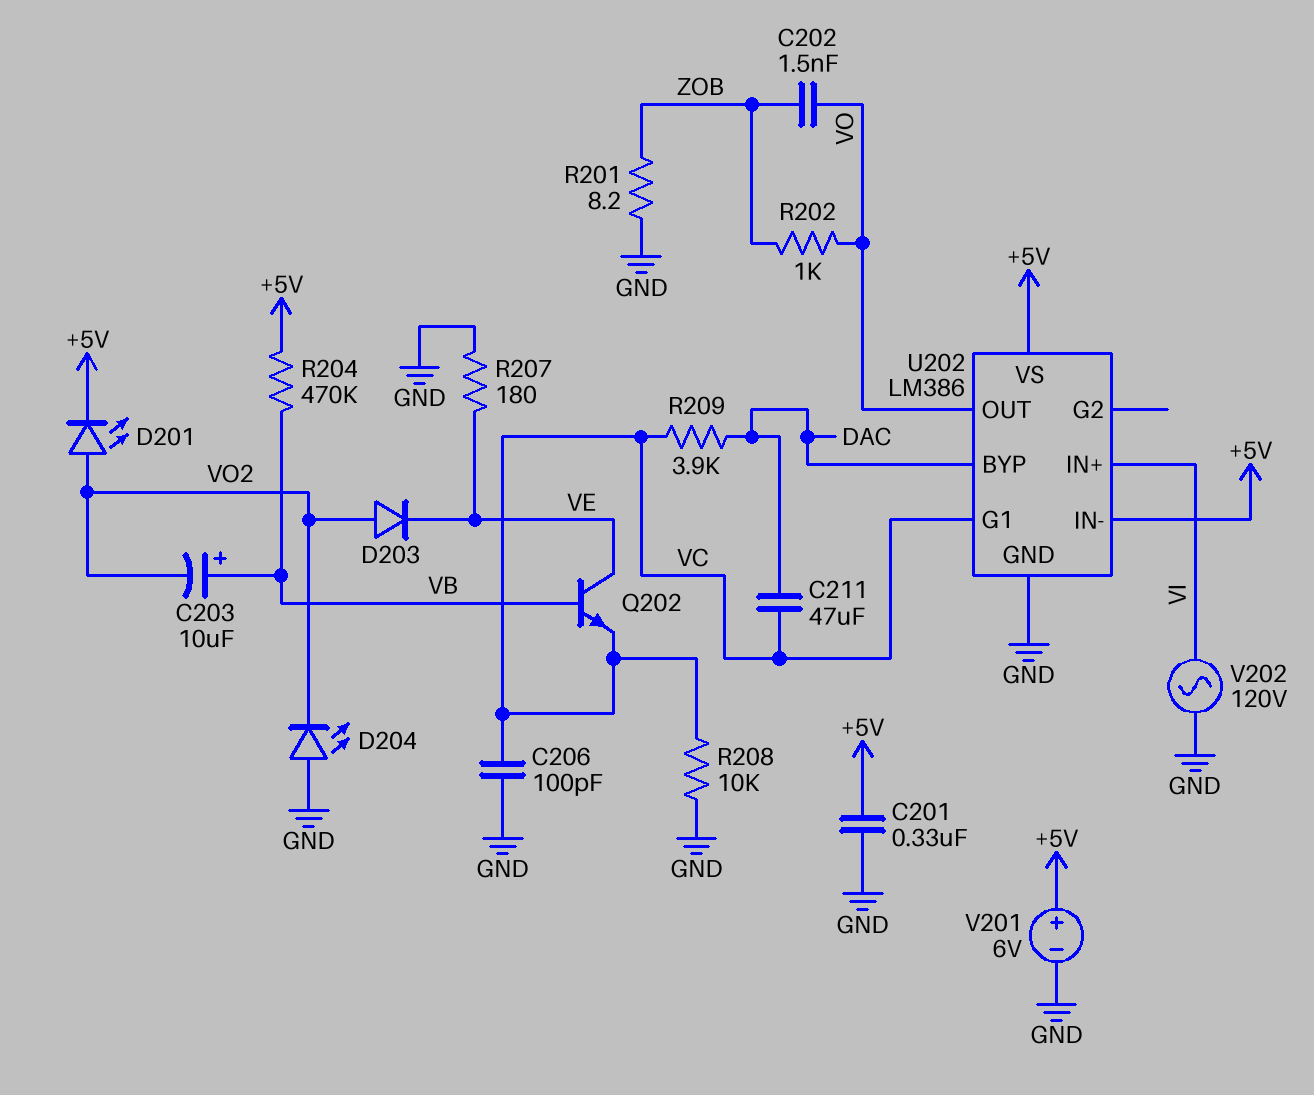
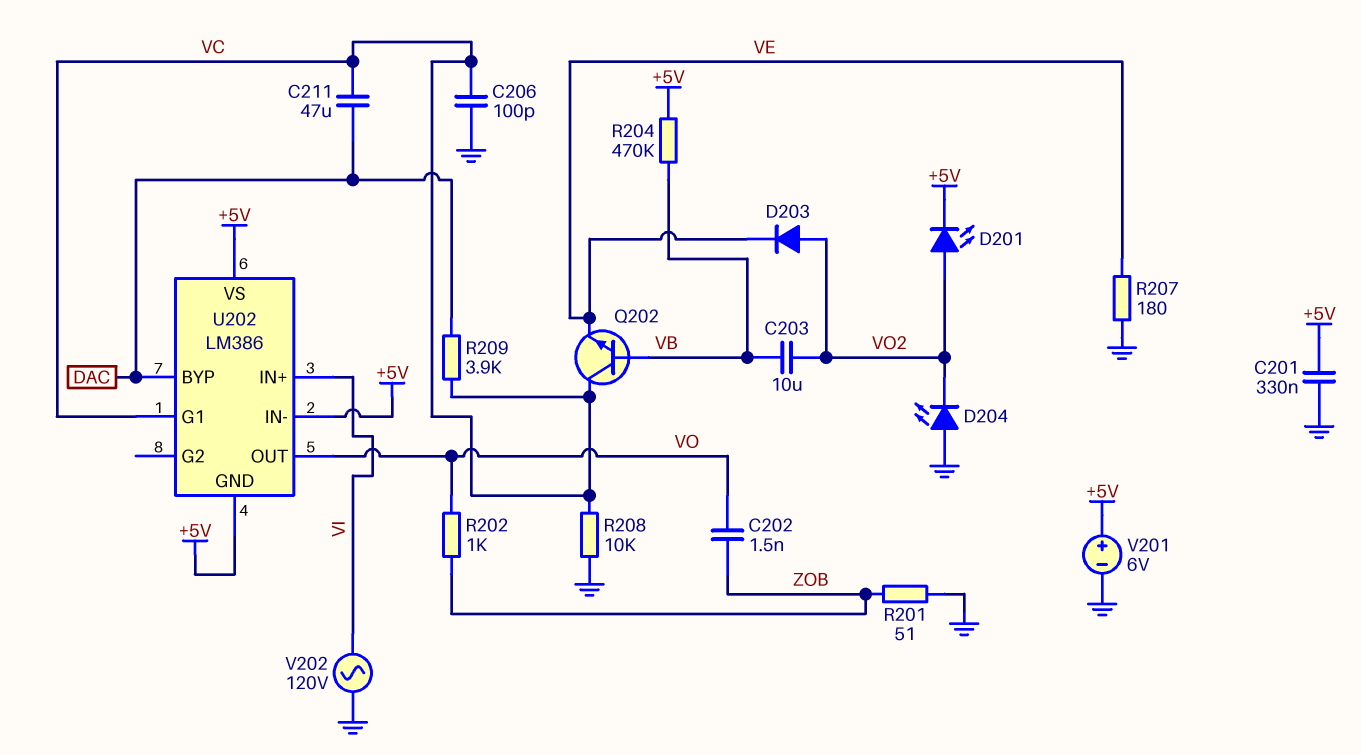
C203: 10uF (plus VB, minus VO2) -> 10uF (VB, VO2)
Q202: NPN (B VB, C VE, E VC) -> NPN (B VB, C VC, E VE)
R201: 8.2 (GND, ZOB) -> 51 (GND, ZOB)
U202 pin GND: GND -> +5V

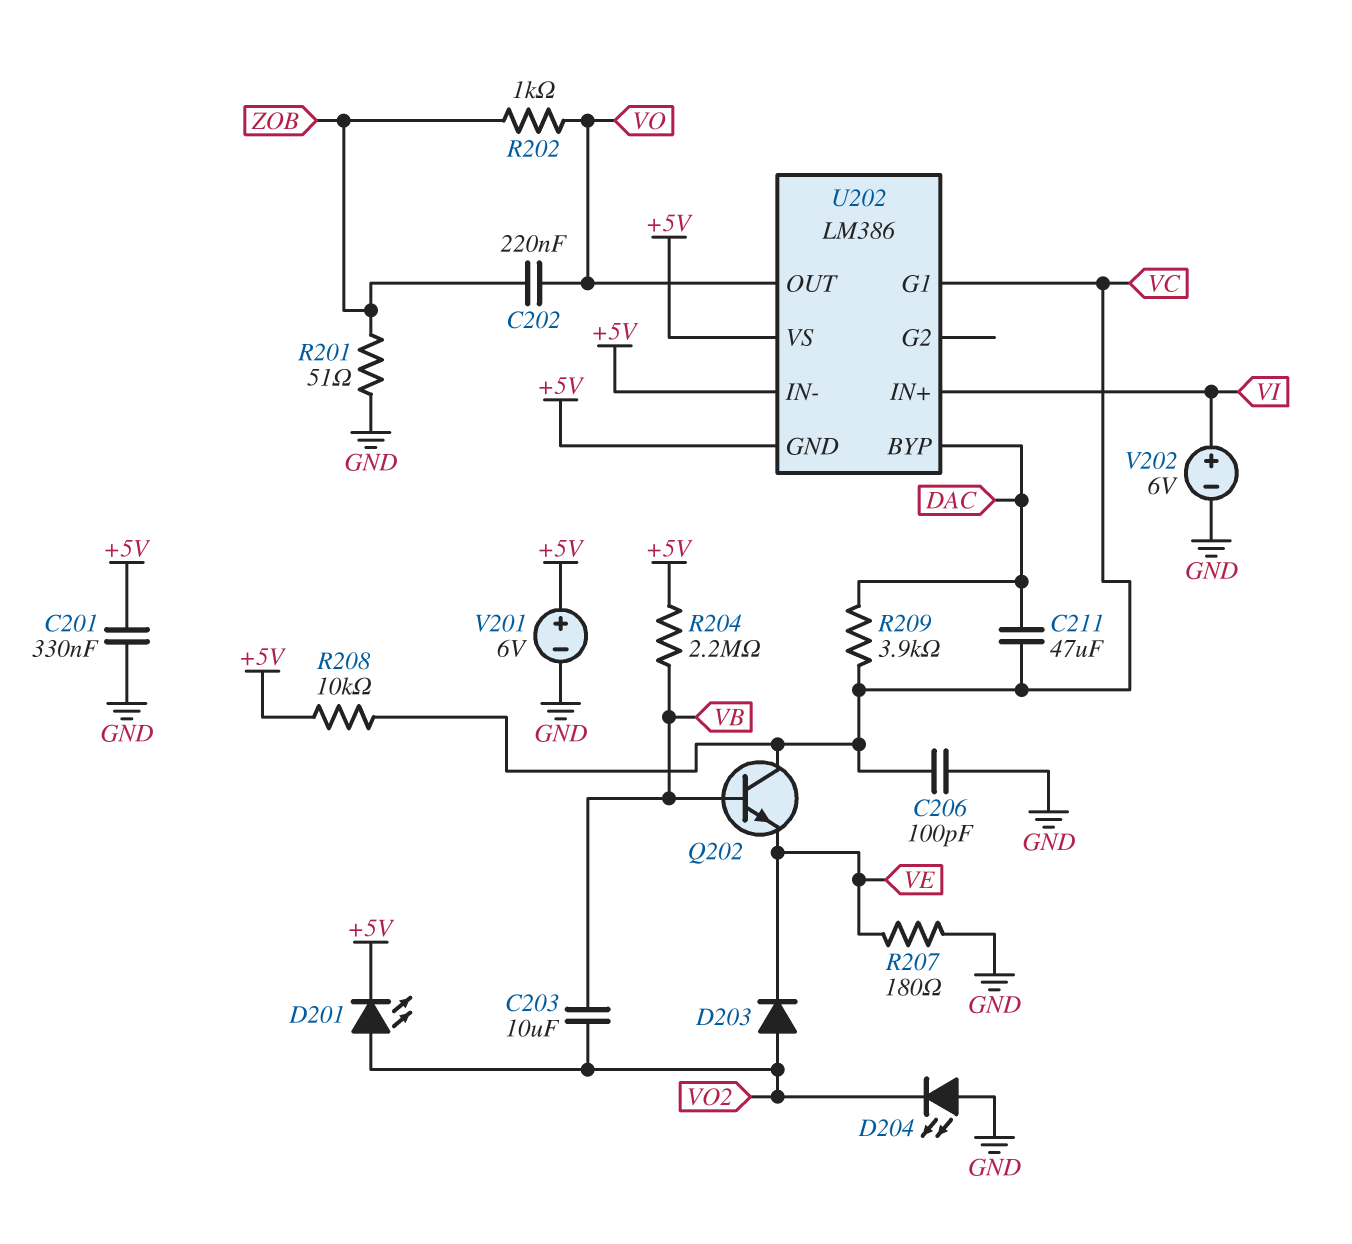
C202: 1.5nF (VO, ZOB) -> 220nF (VO, ZOB)
R204: 470k (+5V, VB) -> 2.2M (+5V, VB)
R208: 10k (GND, VC) -> 10k (+5V, VC)
V202: AC 120V (GND, VI) -> 6V (plus VI, minus GND)

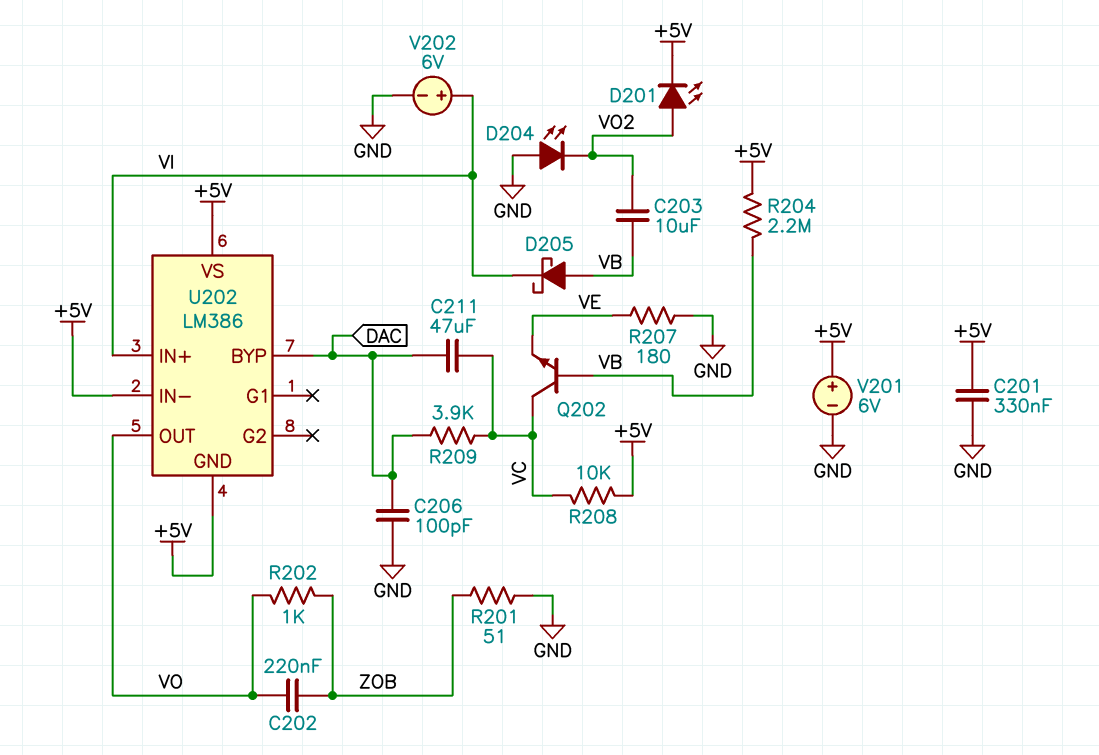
C206: 100pF (GND, VC) -> 100pF (DAC, GND)
D203: diode (A VO2, K VE) -> none
D205: none -> schottky (A VB, K VI)
U202 pin G1: VC -> none

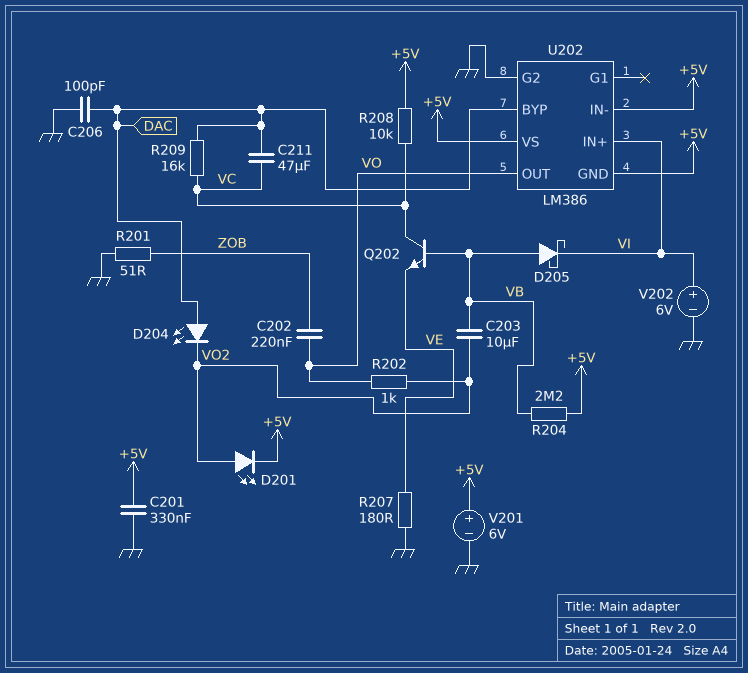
D204: LED (A GND, K VO2) -> LED (A DAC, K VO2)
R202: 1k (VO, ZOB) -> 1k (VO, VO2)
R209: 3.9k (DAC, VC) -> 16k (DAC, VC)
U202 pin G2: none -> GND

